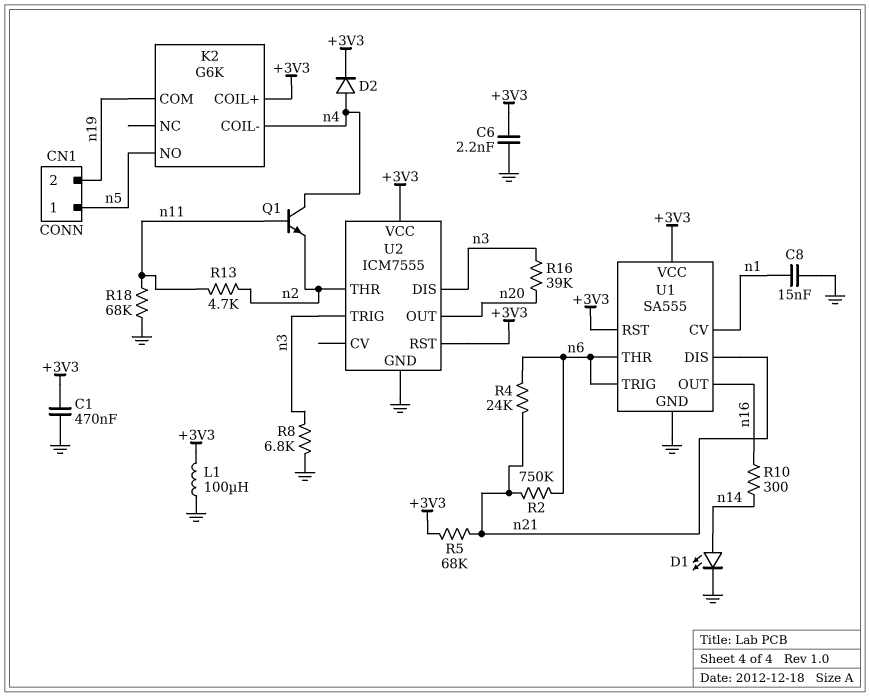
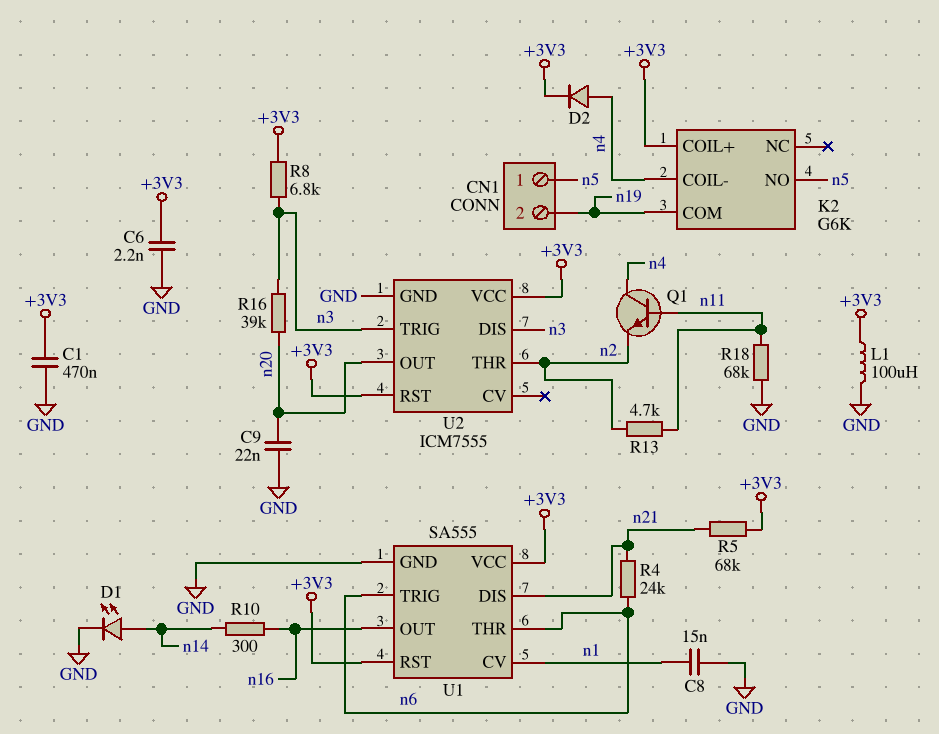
C9: none -> 22nF (GND, n20)
R2: 750k (n6, n21) -> none
R8: 6.8k (GND, n3) -> 6.8k (+3V3, n3)

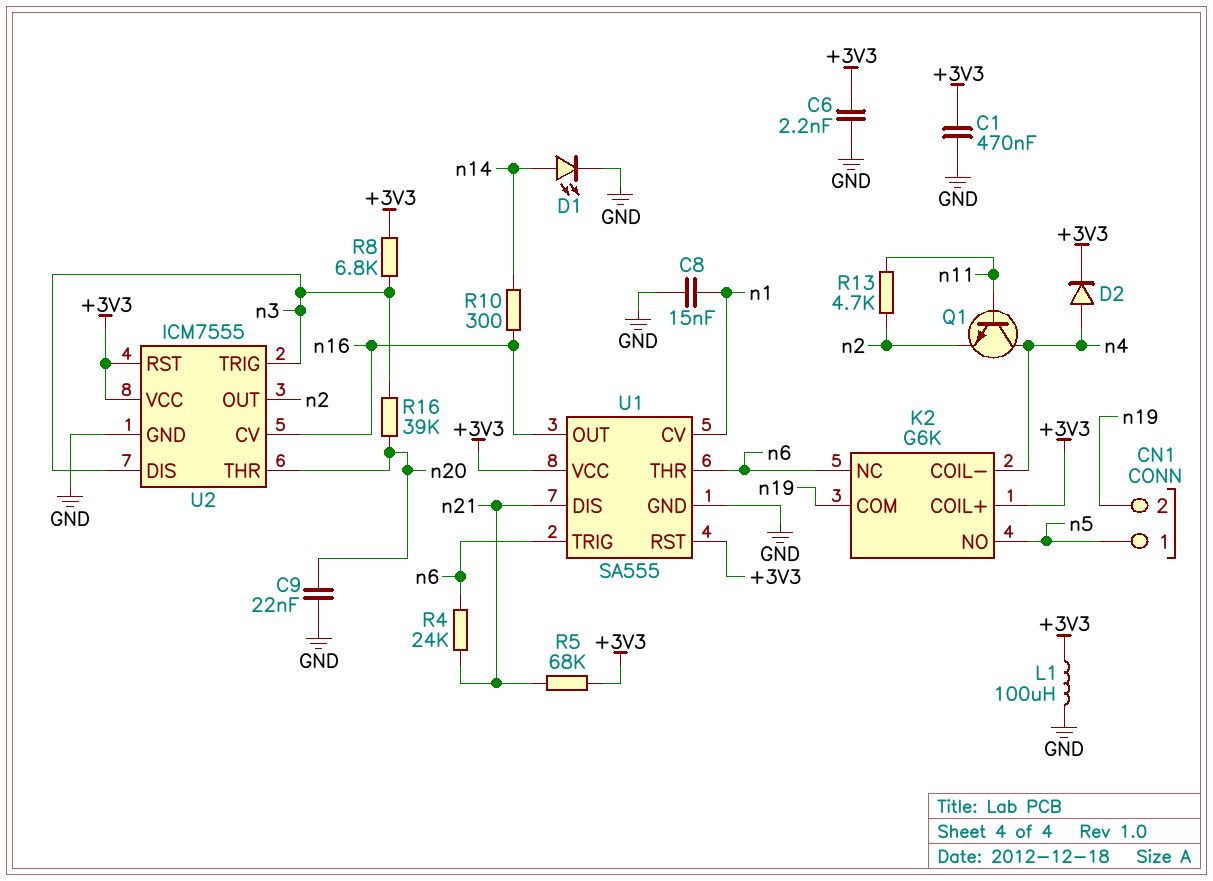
K2 pin NC: none -> n6
R18: 68k (GND, n11) -> none
U2 pin CV: none -> n16
U2 pin OUT: n20 -> n2
U2 pin THR: n2 -> n20

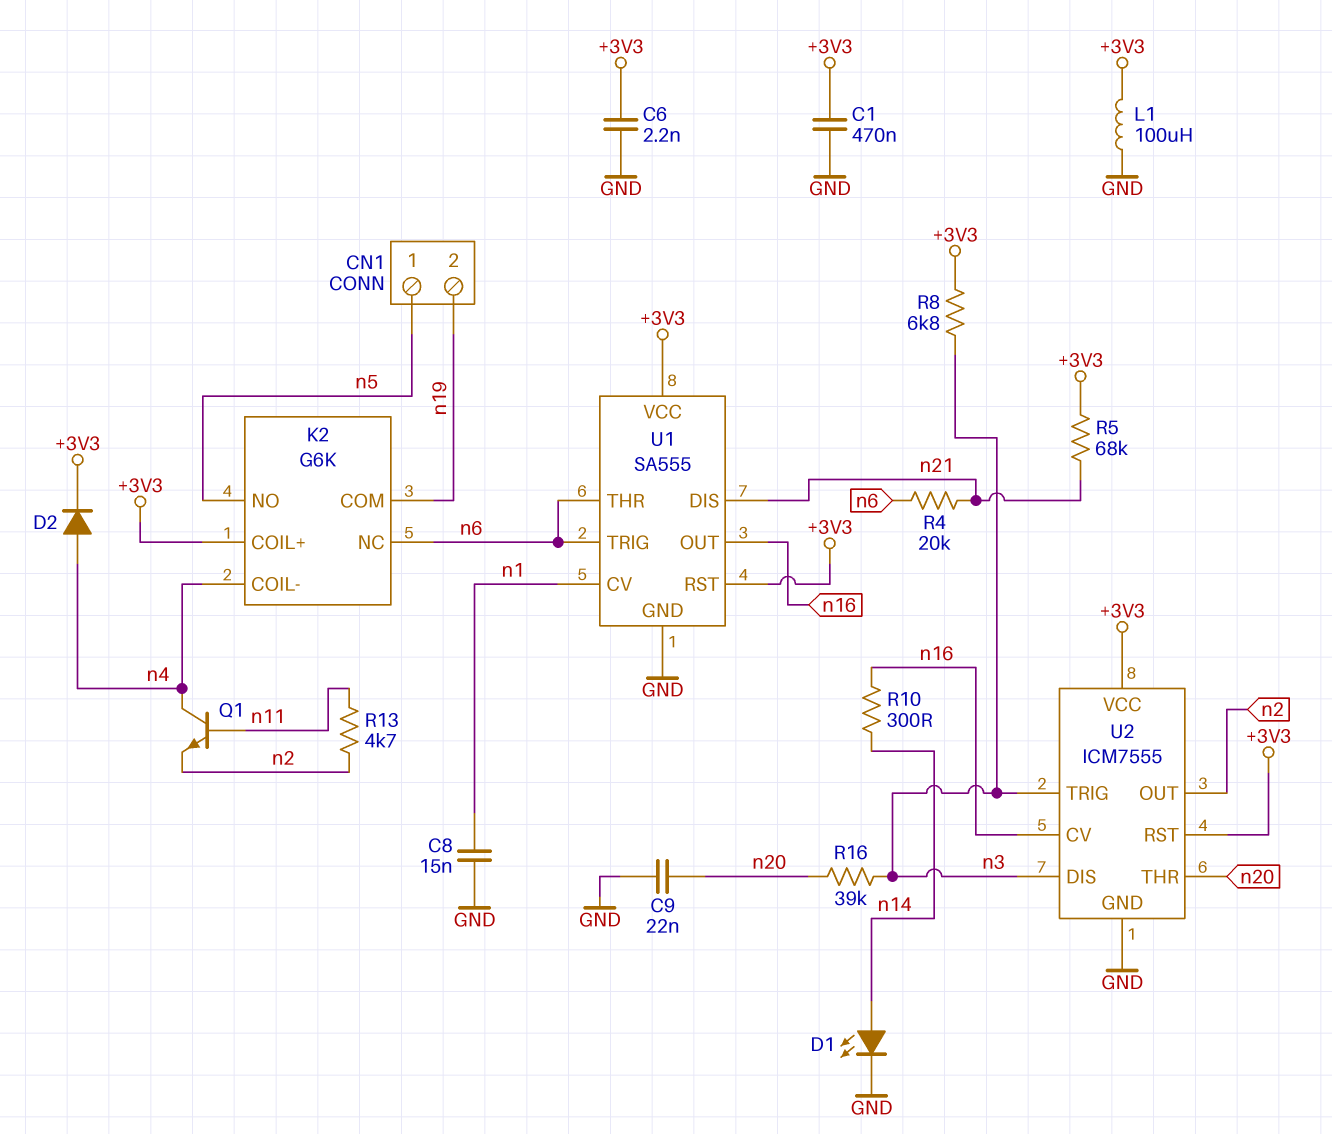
R4: 24k (n6, n21) -> 20k (n6, n21)

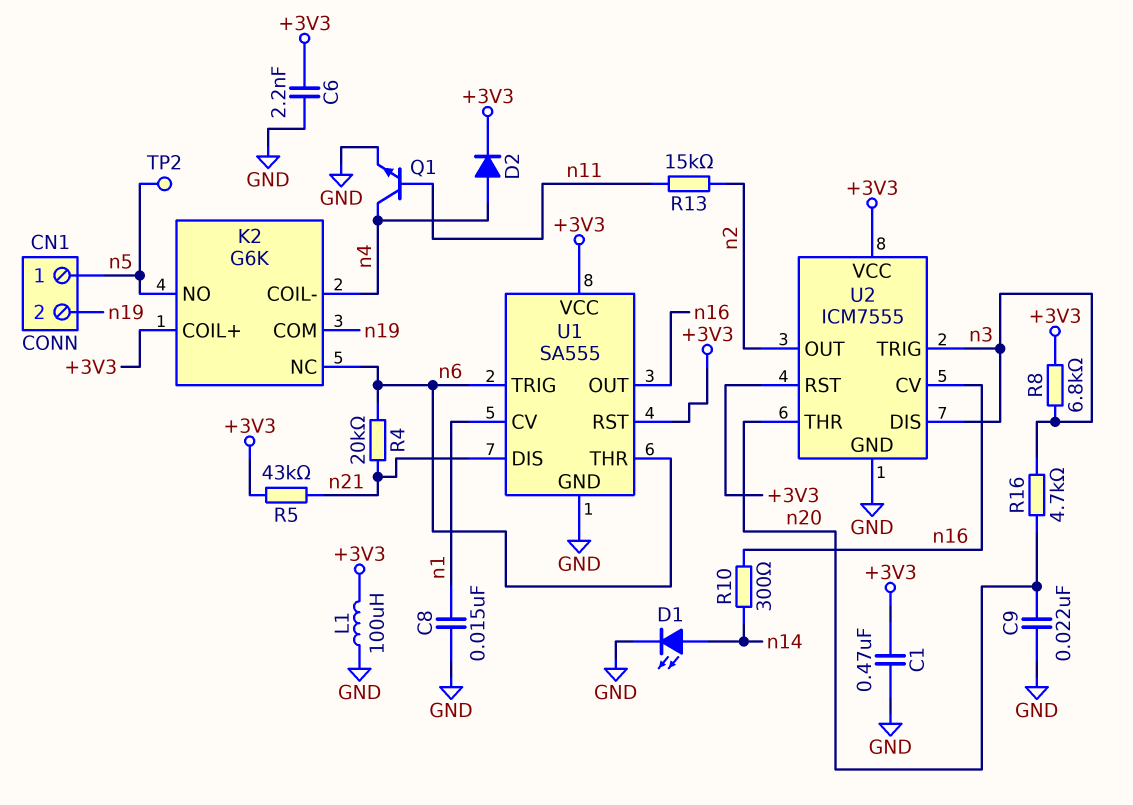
Q1: NPN (B n11, C n4, E n2) -> NPN (B n11, C n4, E GND)
R5: 68k (+3V3, n21) -> 43k (+3V3, n21)
R13: 4.7k (n2, n11) -> 15k (n2, n11)
R16: 39k (n3, n20) -> 4.7k (n3, n20)
TP2: none -> test point (n5)

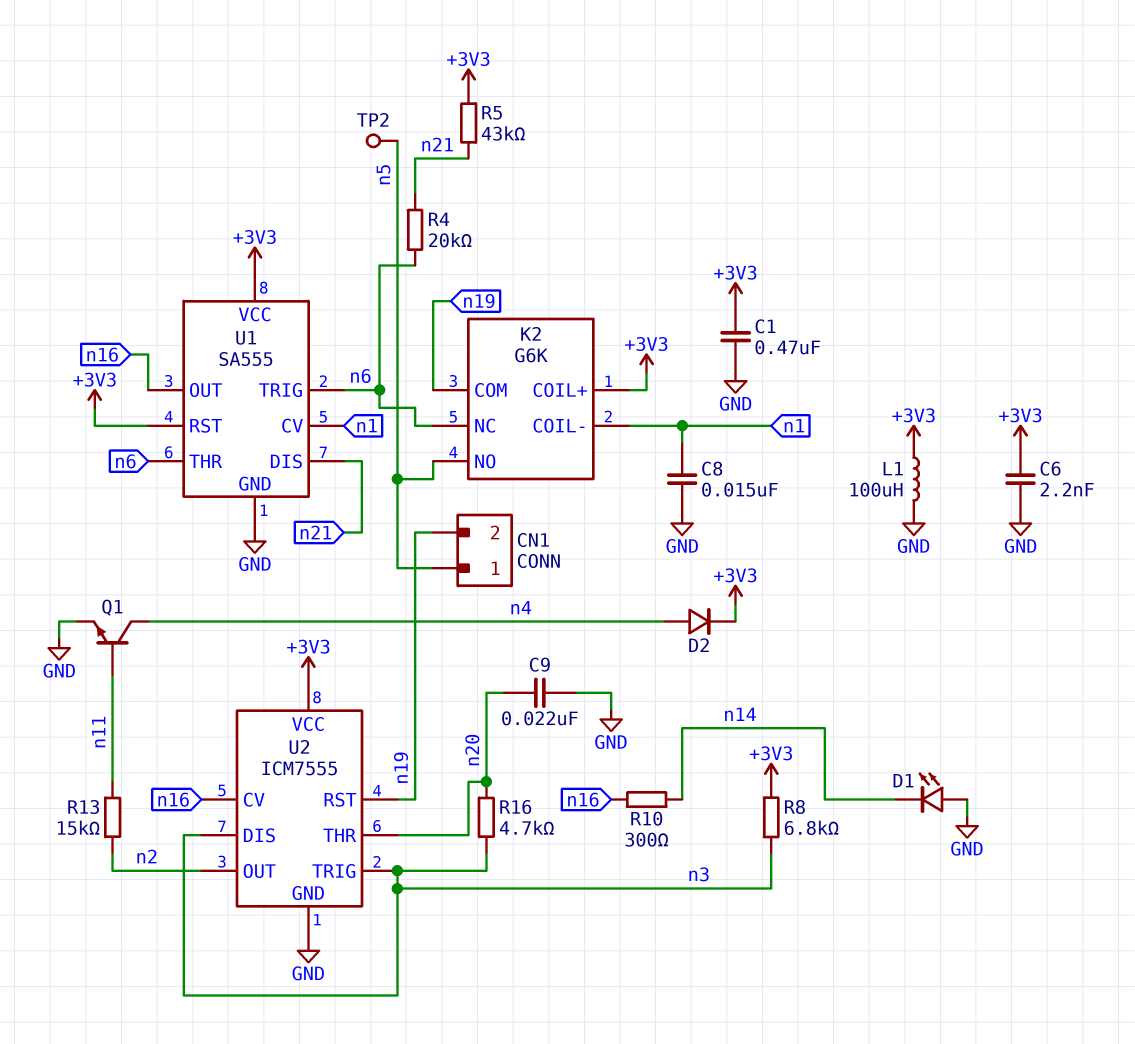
D1: LED (A n14, K GND) -> LED (A GND, K n14)
K2 pin COIL-: n4 -> n1
U2 pin RST: +3V3 -> n19

